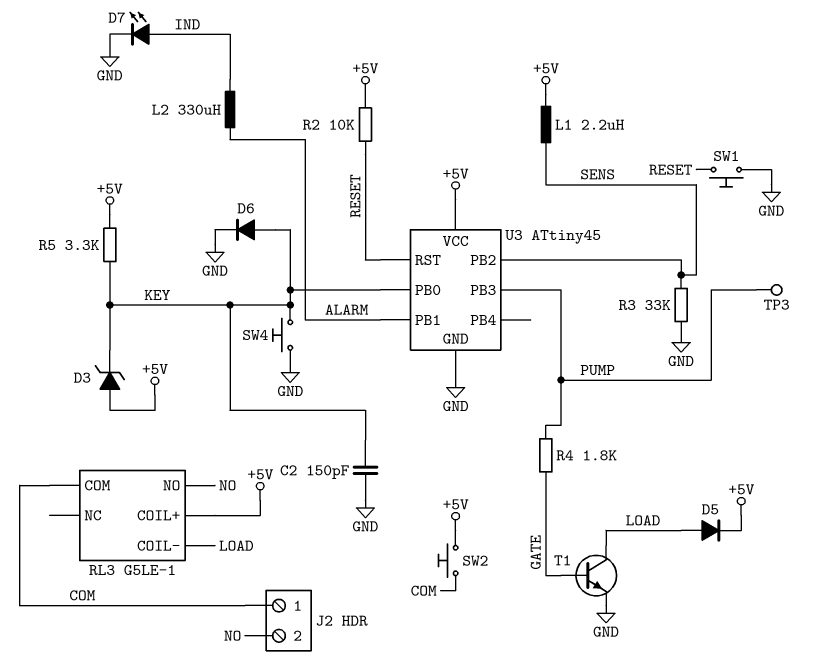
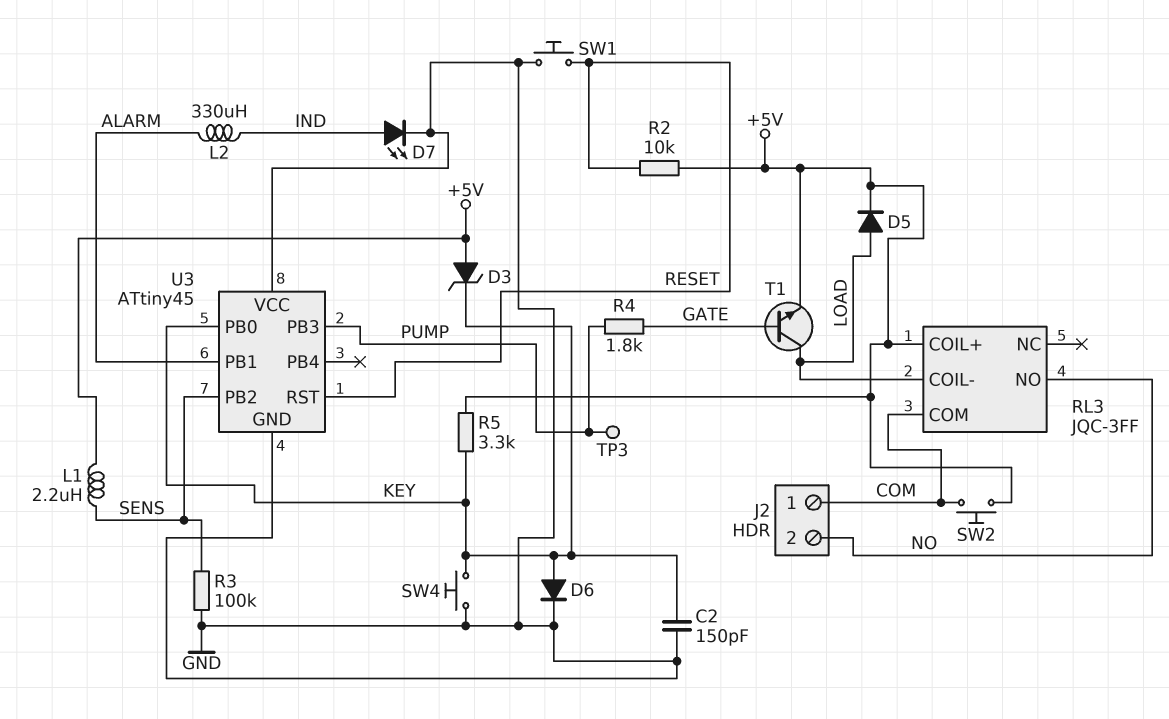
R3: 33k (GND, SENS) -> 100k (GND, SENS)
RL3: G5LE-1 -> JQC-3FF
T1: NPN (B GATE, C LOAD, E GND) -> NPN (B GATE, C LOAD, E +5V)
U3 pin VCC: +5V -> GND

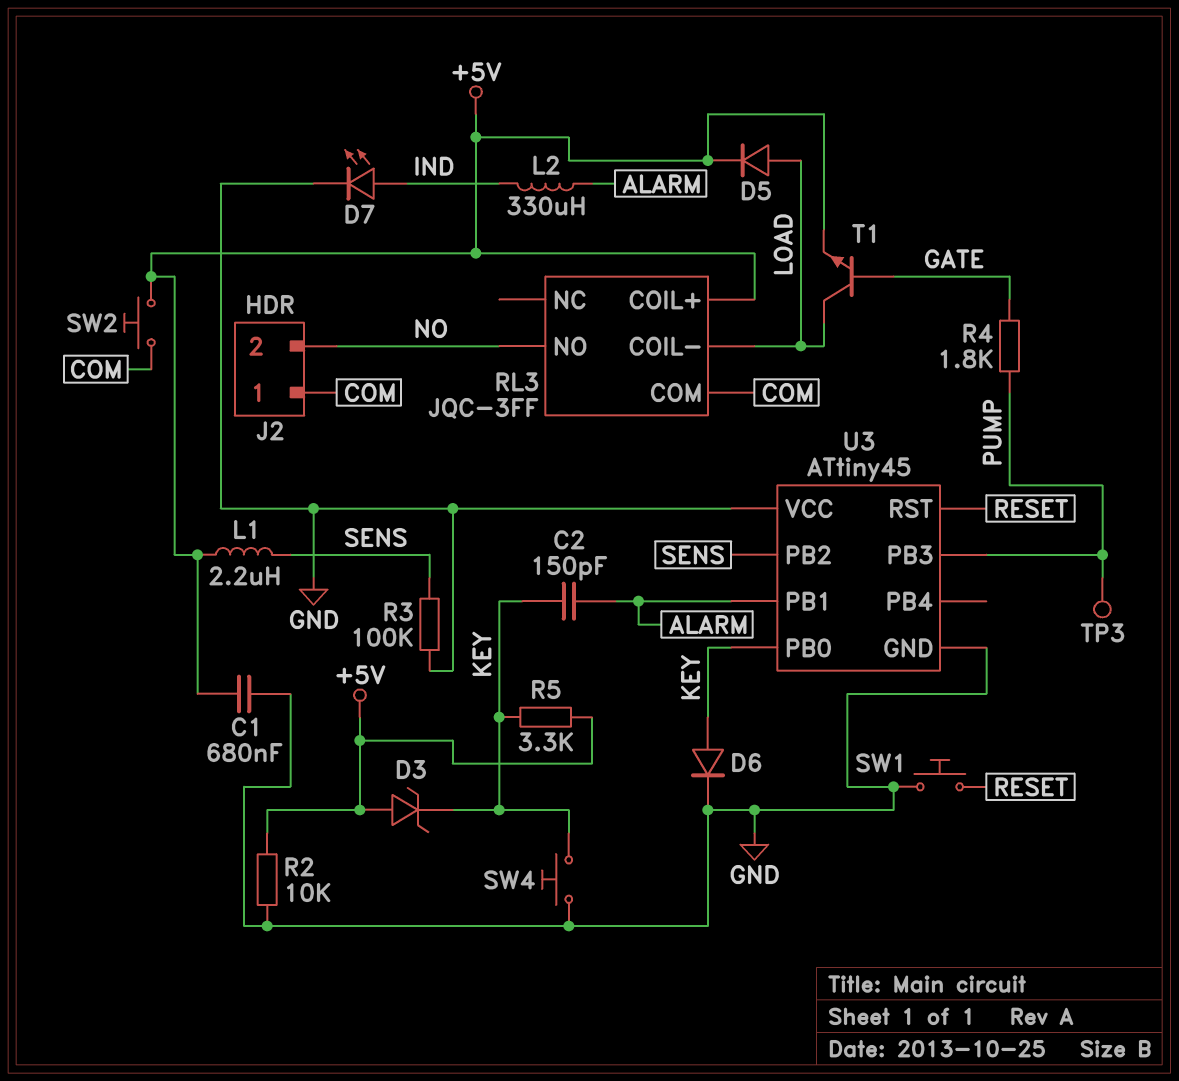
C1: none -> 680nF (+5V, GND)
C2: 150pF (GND, KEY) -> 150pF (ALARM, KEY)
R2: 10k (+5V, RESET) -> 10k (+5V, GND)

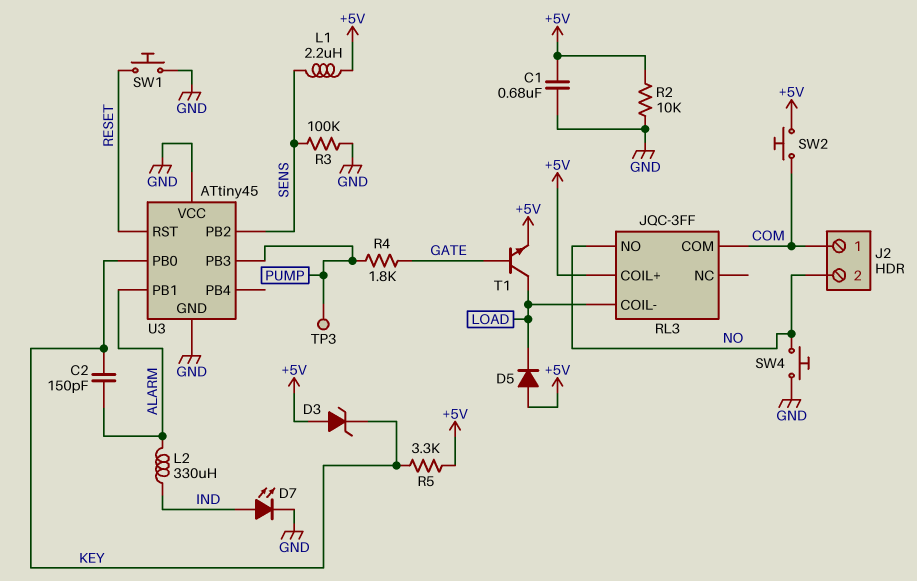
D5: diode (A LOAD, K +5V) -> diode (A +5V, K LOAD)
D6: diode (A KEY, K GND) -> none
SW4: button (GND, KEY) -> button (GND, NO)

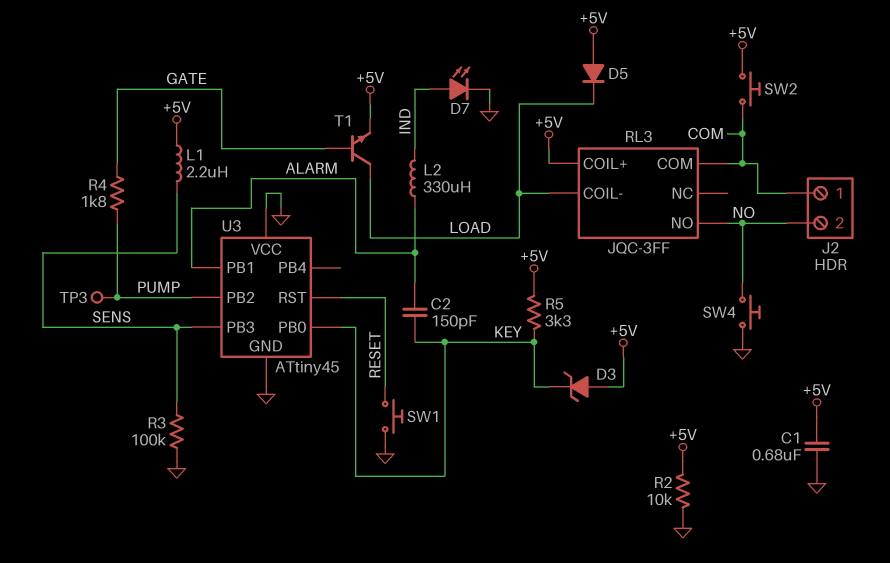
U3 pin PB2: SENS -> PUMP
U3 pin PB3: PUMP -> SENS

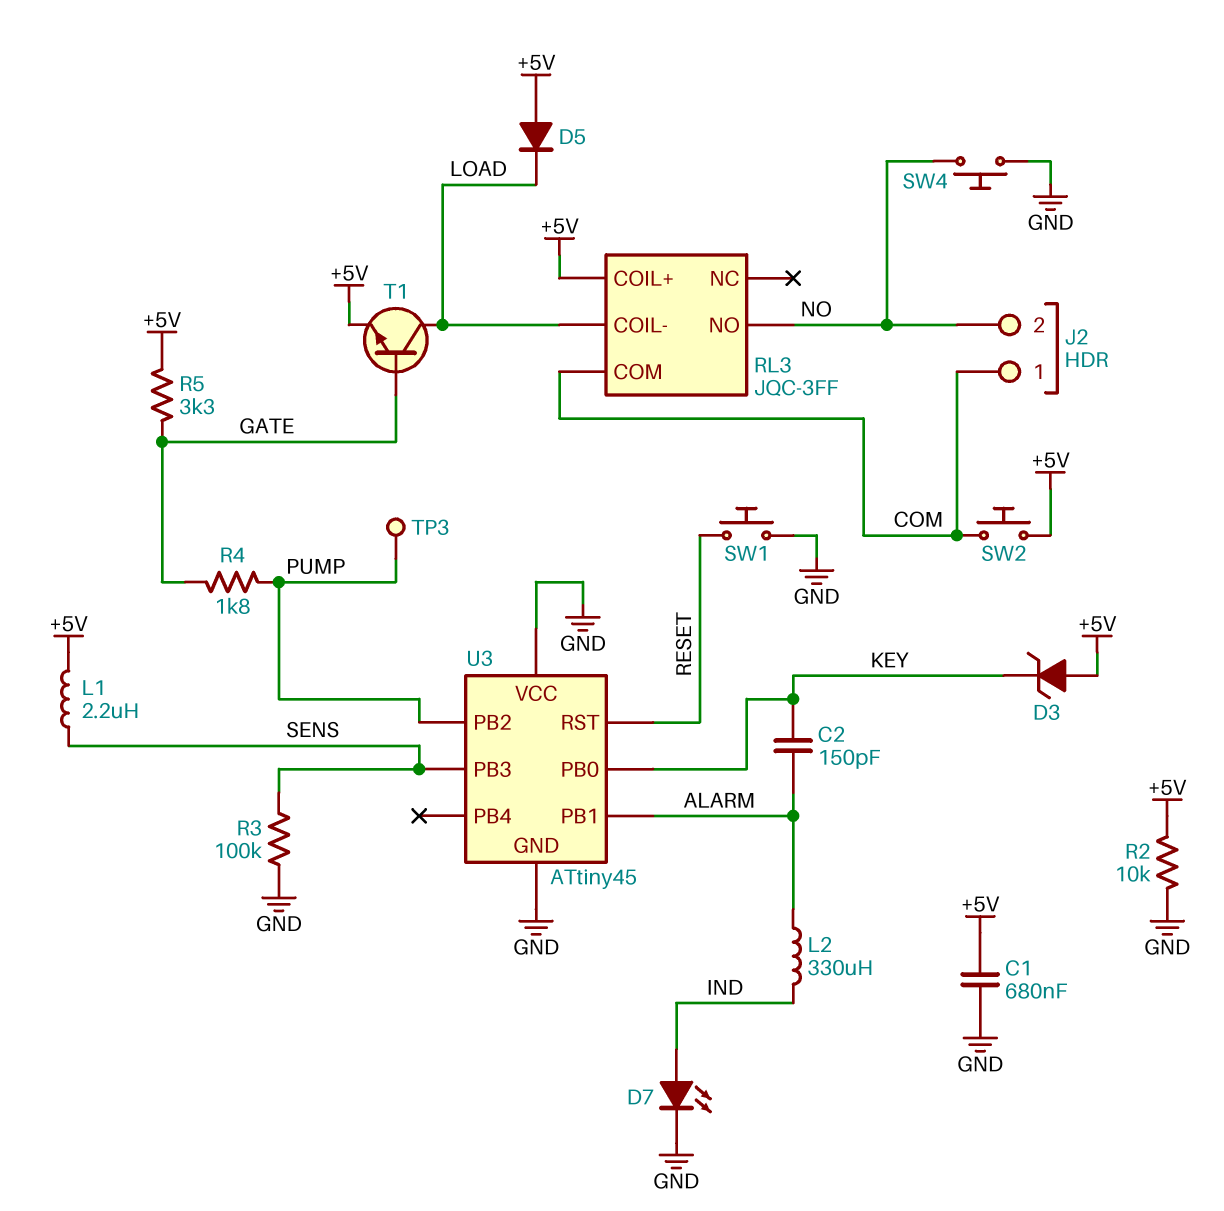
R5: 3.3k (+5V, KEY) -> 3.3k (+5V, GATE)

